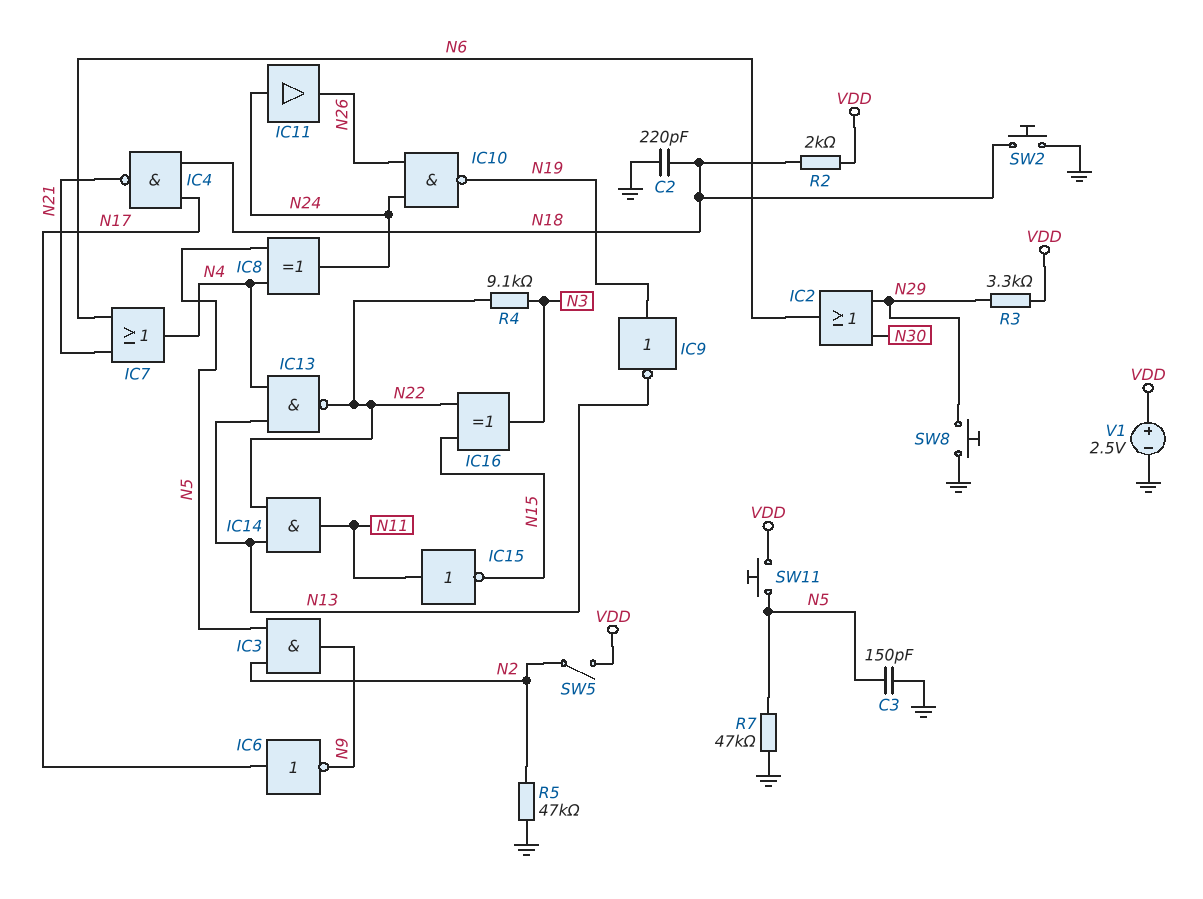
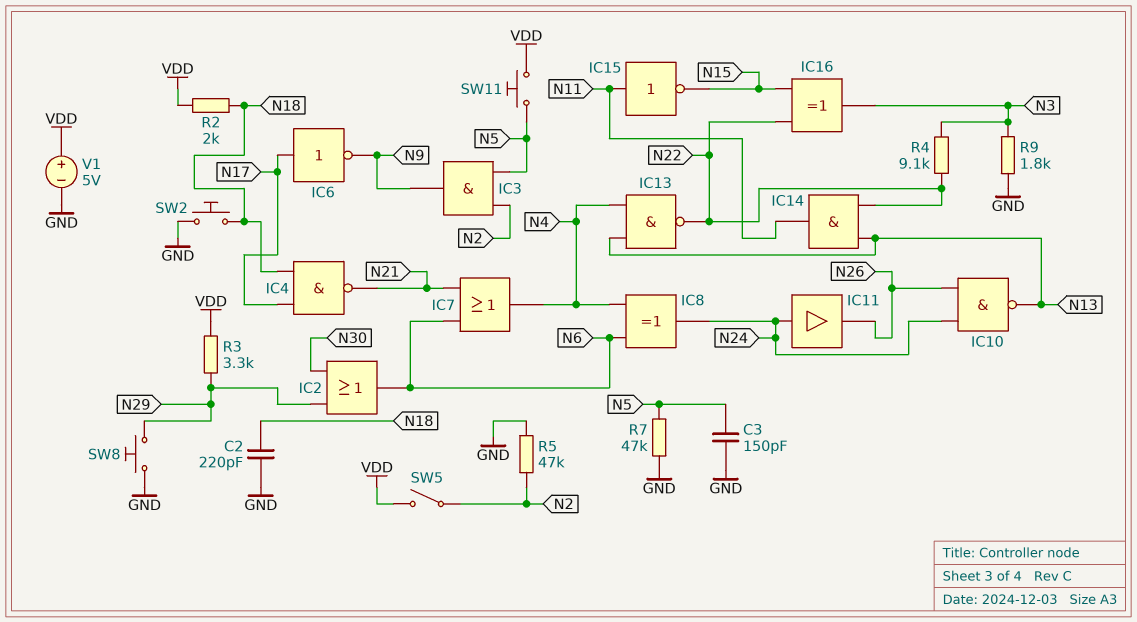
IC8: XOR (in N4, in N5, out N24) -> XOR (in N4, in N6, out N24)
IC9: NOT (in N19, out N13) -> none
IC10: NAND (in N24, in N26, out N19) -> NAND (in N24, in N26, out N13)
R9: none -> 1.8k (GND, N3)
V1: 2.5V (plus VDD, minus GND) -> 5V (plus VDD, minus GND)

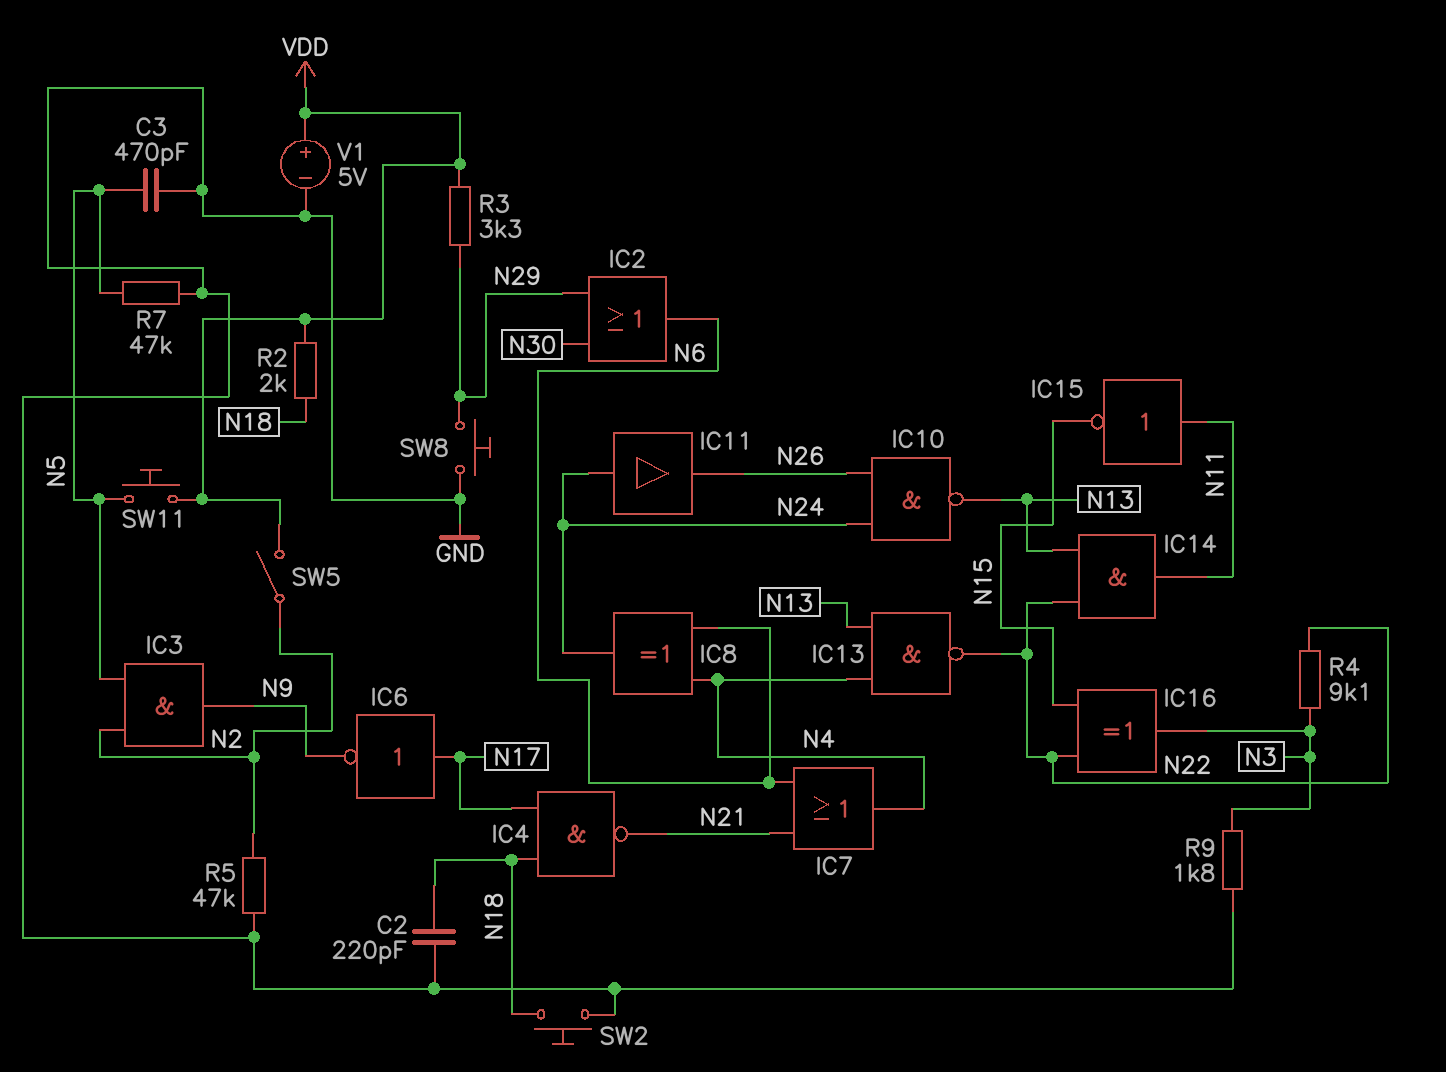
C3: 150pF (GND, N5) -> 470pF (GND, N5)

